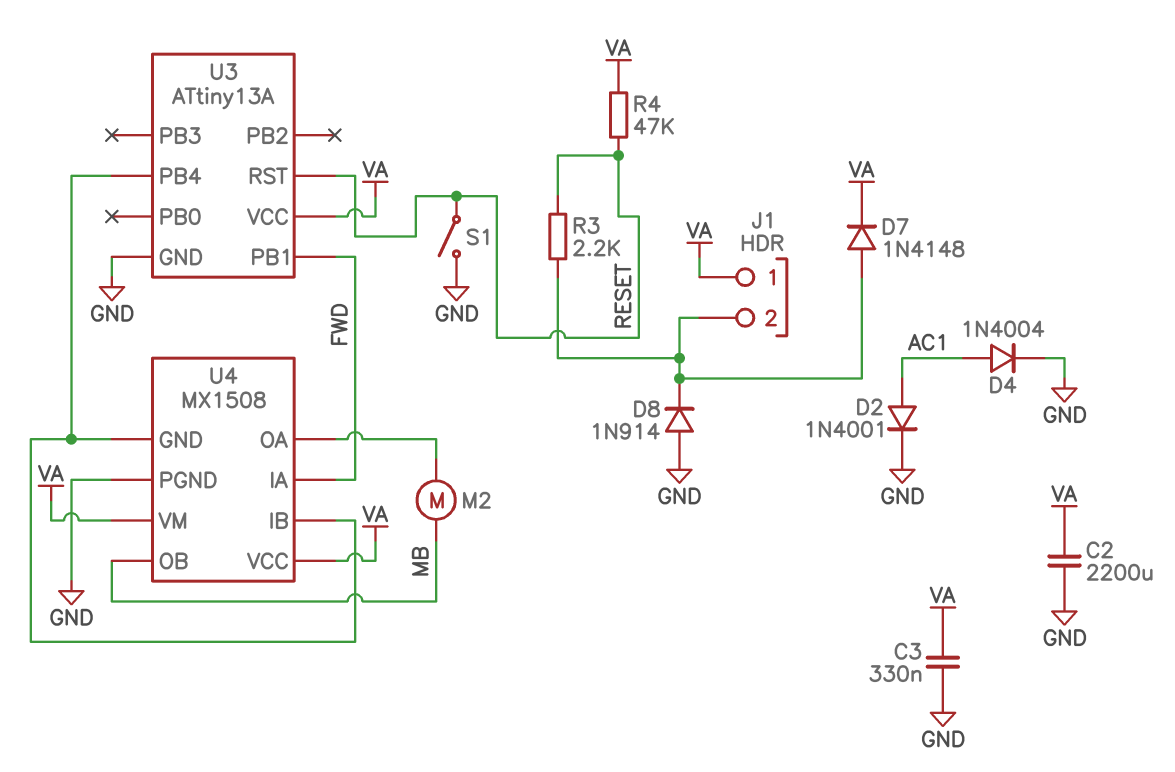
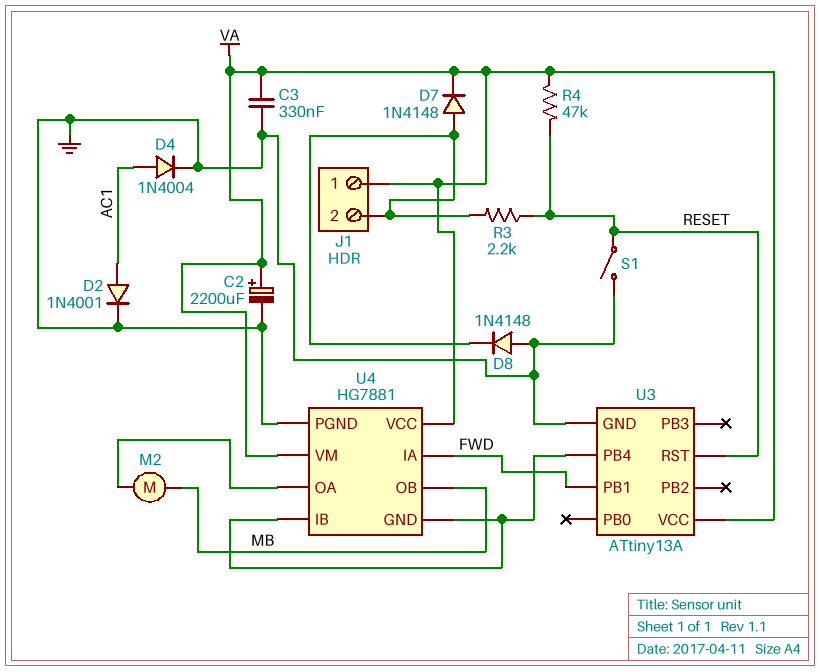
C2: 2200uF (GND, VA) -> 2200uF (plus VA, minus GND)
D8: diode 1N914 (A GND, K J1/2) -> diode 1N4148 (A GND, K J1/2)
U4: MX1508 -> HG7881

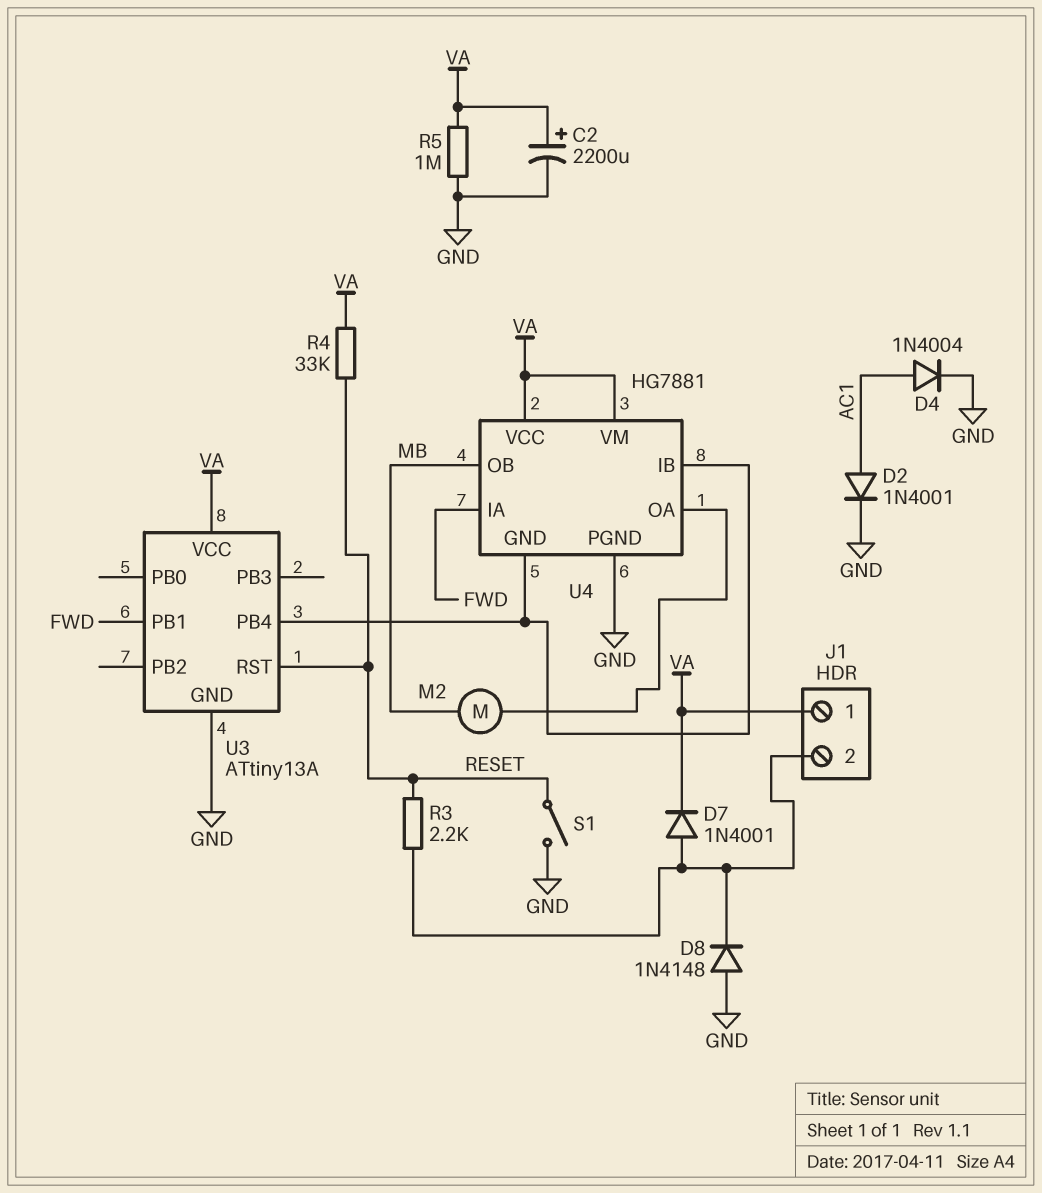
C3: 330nF (GND, VA) -> none
D7: diode 1N4148 (A J1/2, K VA) -> diode 1N4001 (A J1/2, K VA)
R4: 47k (RESET, VA) -> 33k (RESET, VA)
R5: none -> 1M (GND, VA)

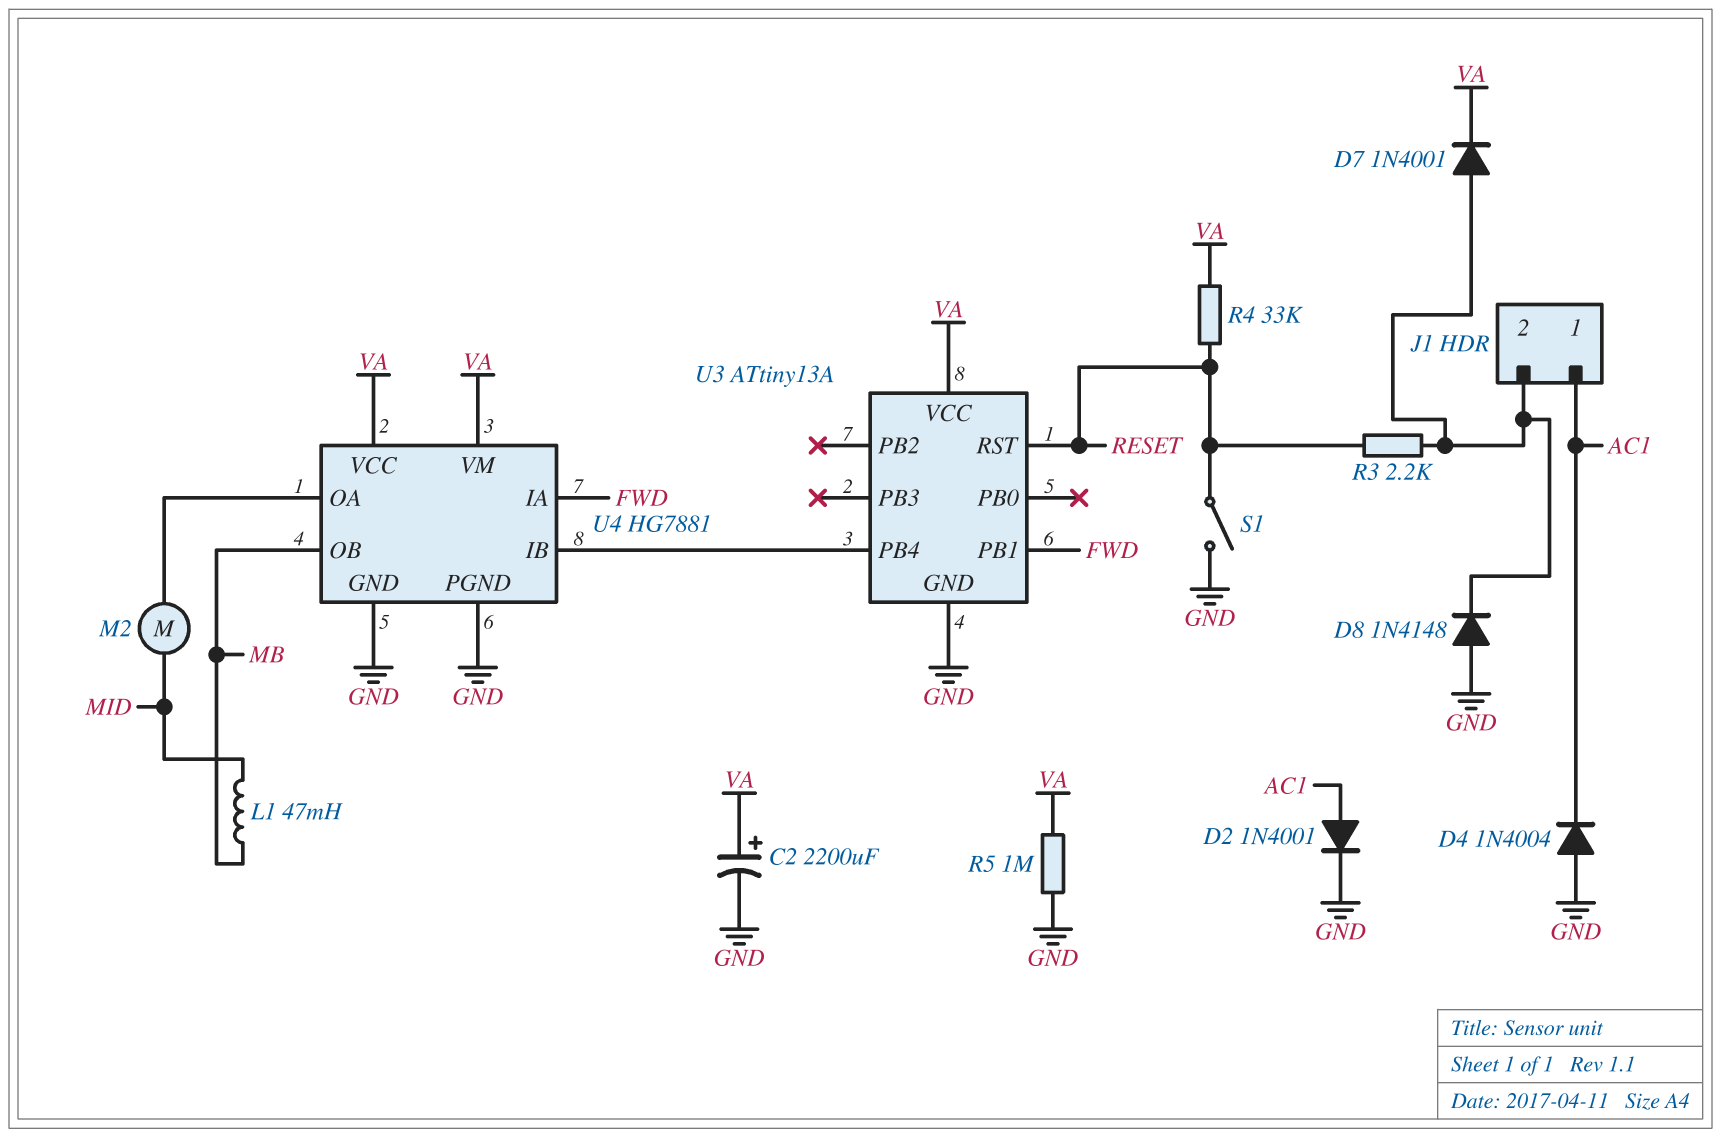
D4: diode 1N4004 (A AC1, K GND) -> diode 1N4004 (A GND, K AC1)
J1 pin 1: VA -> AC1
L1: none -> 47mH (MB, MID)
M2: motor (MB, U4/OA) -> motor (MID, U4/OA)
U4 pin GND: U3/PB4 -> GND

